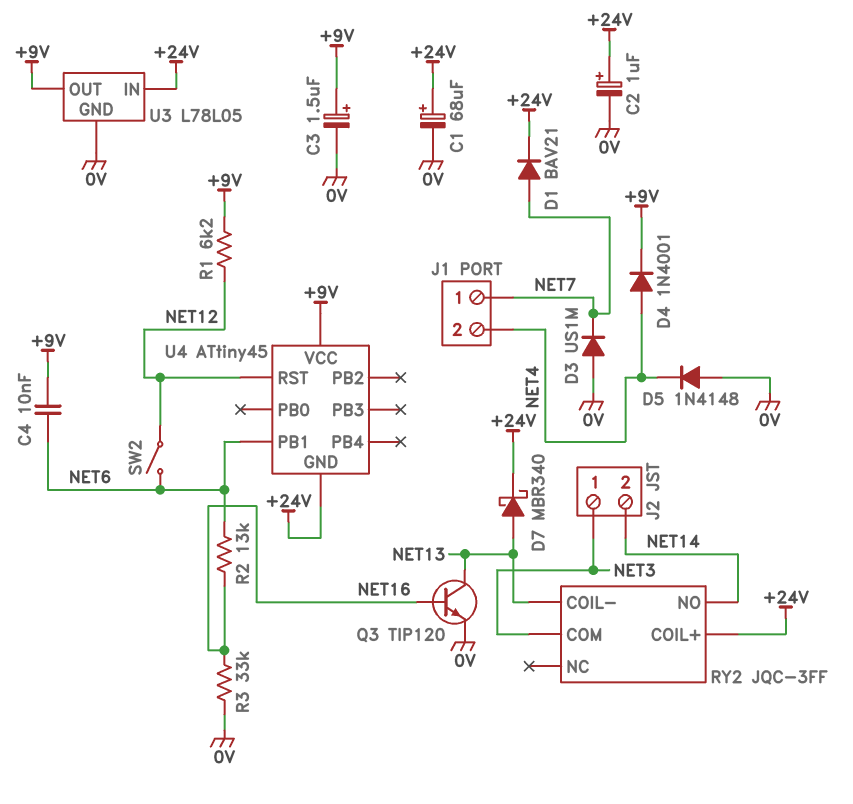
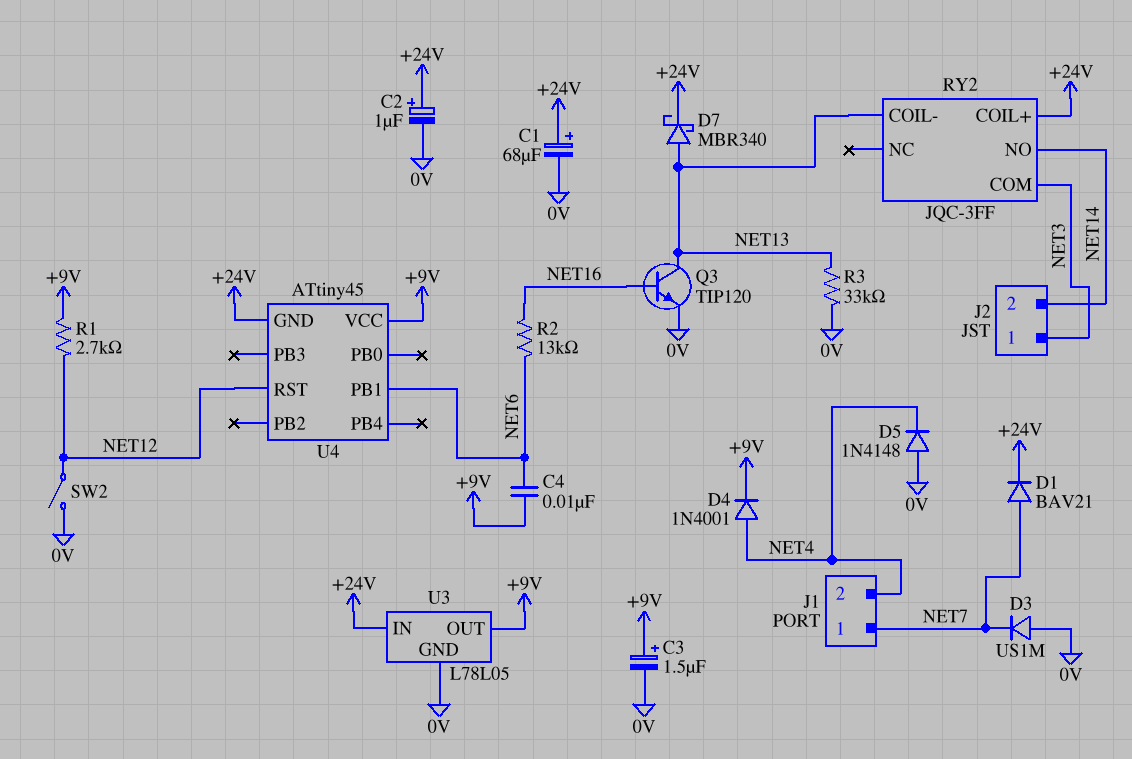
R1: 6.2k (+9V, NET12) -> 2.7k (+9V, NET12)
R3: 33k (0V, NET16) -> 33k (0V, NET13)
SW2: switch (NET6, NET12) -> switch (0V, NET12)

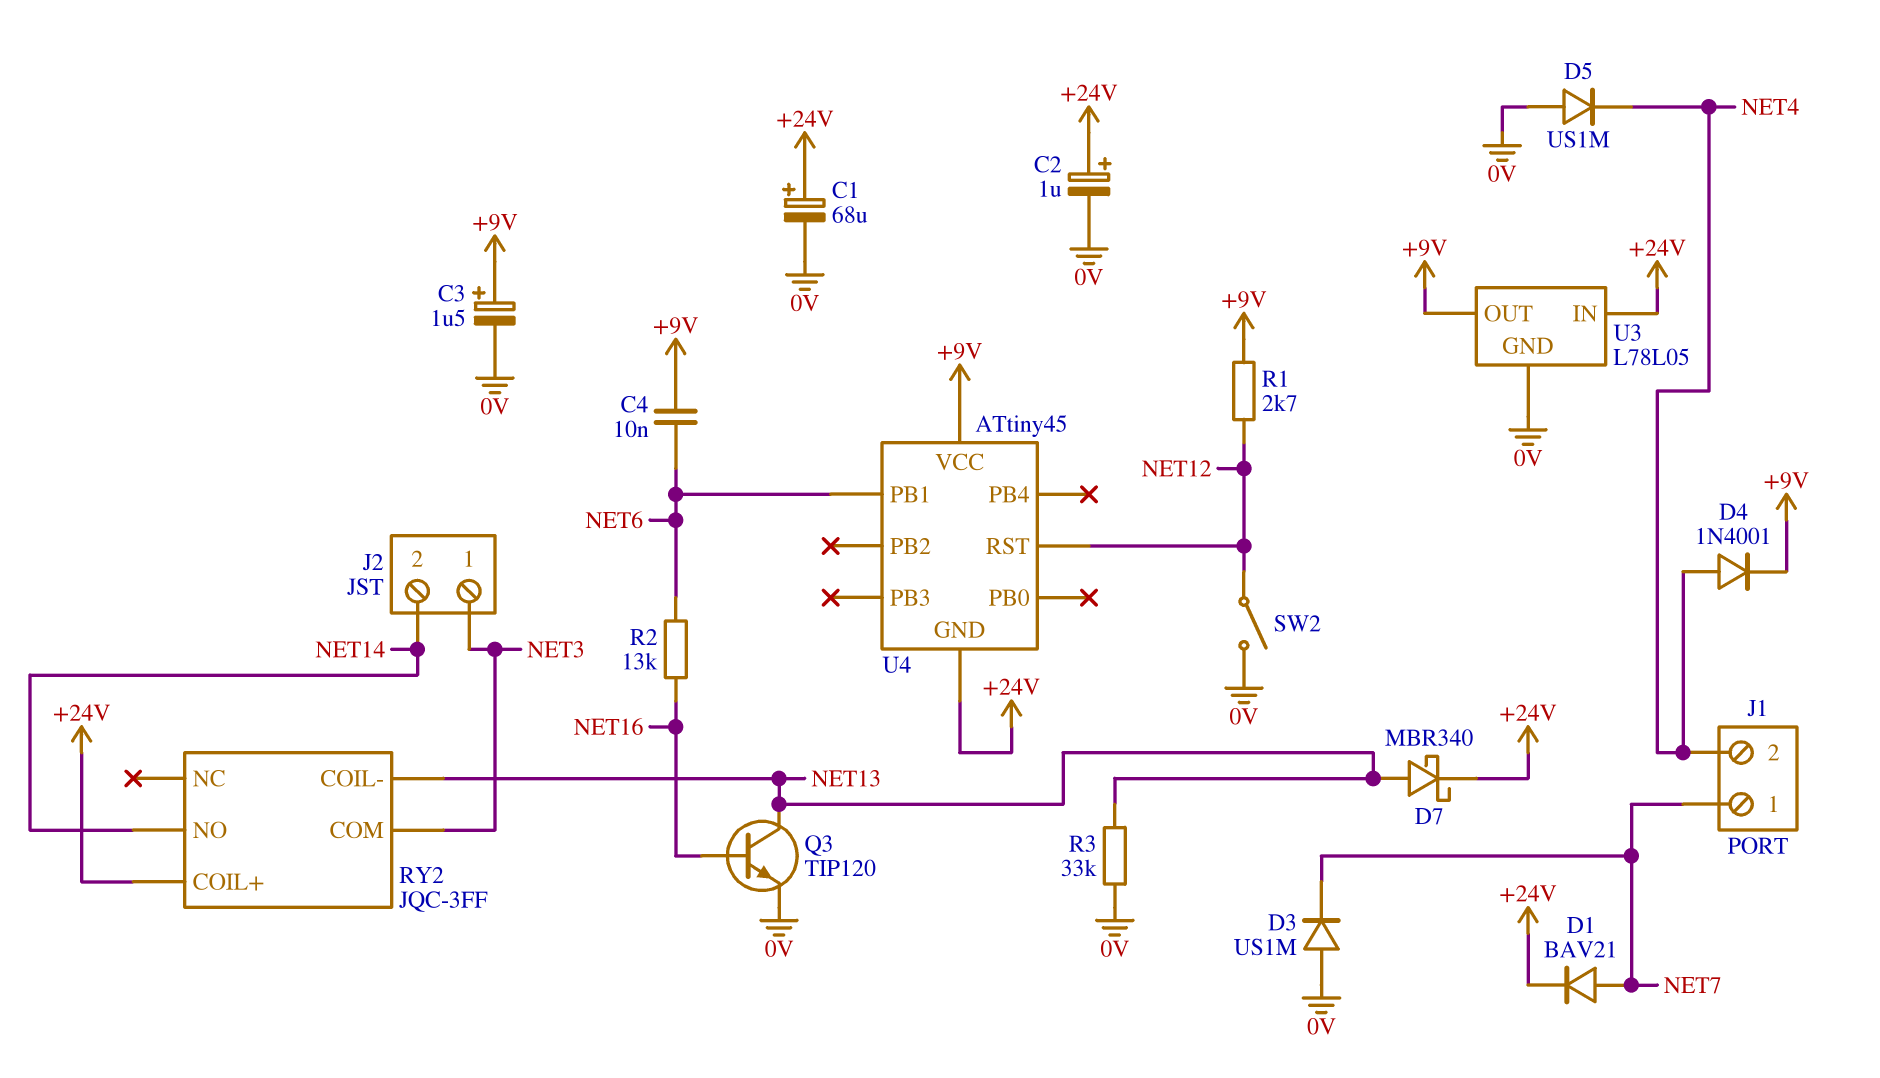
D5: diode 1N4148 (A 0V, K NET4) -> diode US1M (A 0V, K NET4)

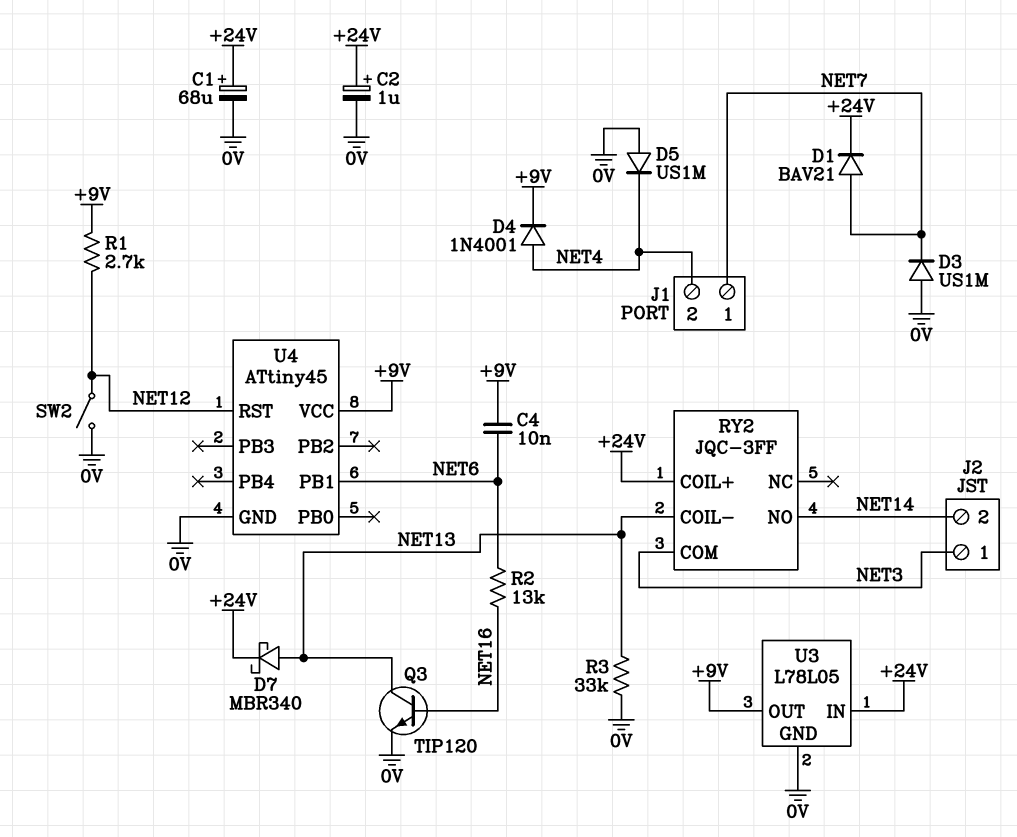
C3: 1.5uF (plus +9V, minus 0V) -> none
U4 pin GND: +24V -> 0V

